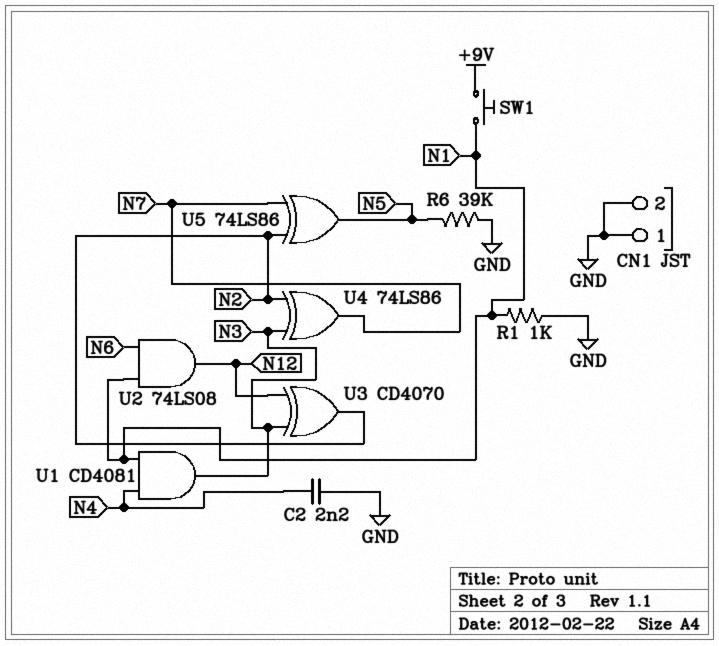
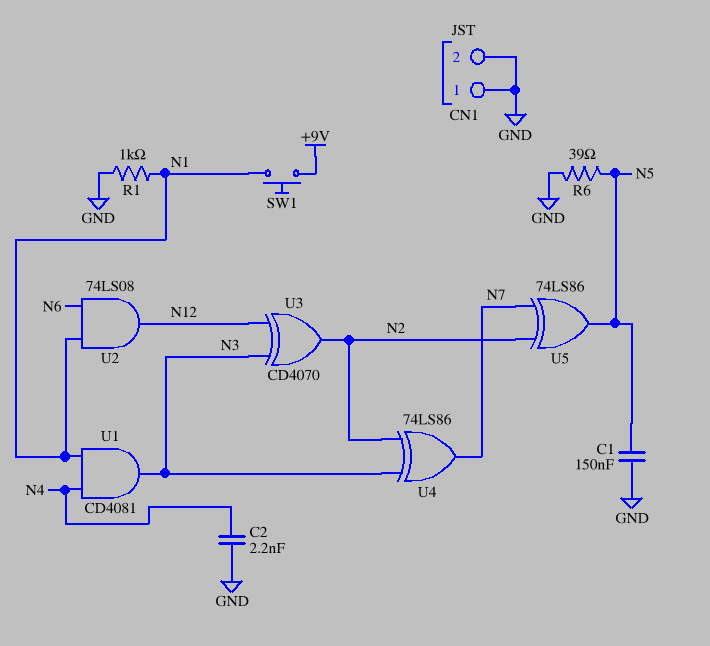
C1: none -> 150nF (GND, N5)
R6: 39k (GND, N5) -> 39 (GND, N5)

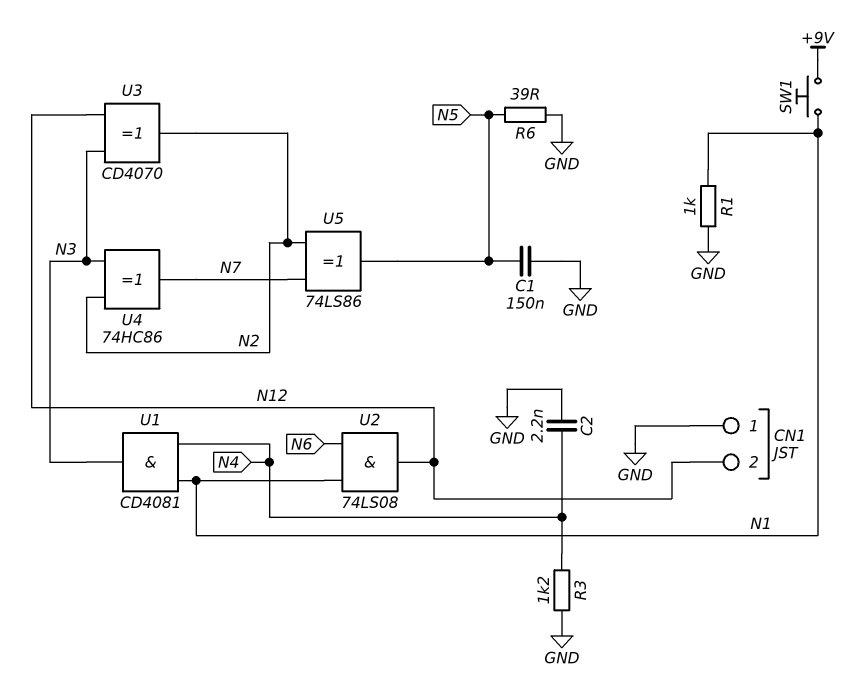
CN1 pin 2: GND -> N12
R3: none -> 1.2k (GND, N4)
U4: XOR 74LS86 (in N2, in N3, out N7) -> XOR 74HC86 (in N2, in N3, out N7)

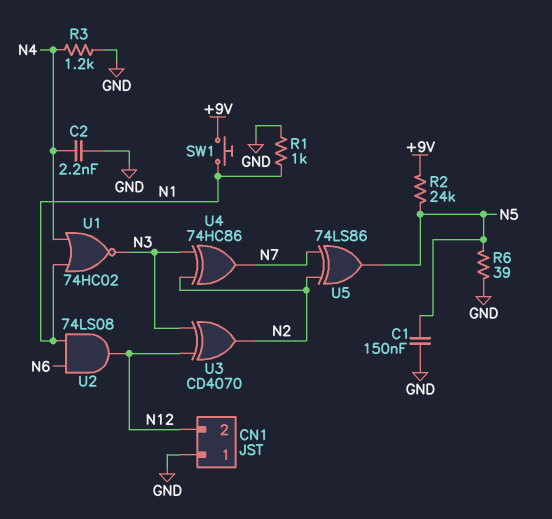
R2: none -> 24k (+9V, N5)
U1: AND CD4081 (in N1, in N4, out N3) -> NOR 74HC02 (in N1, in N4, out N3)

